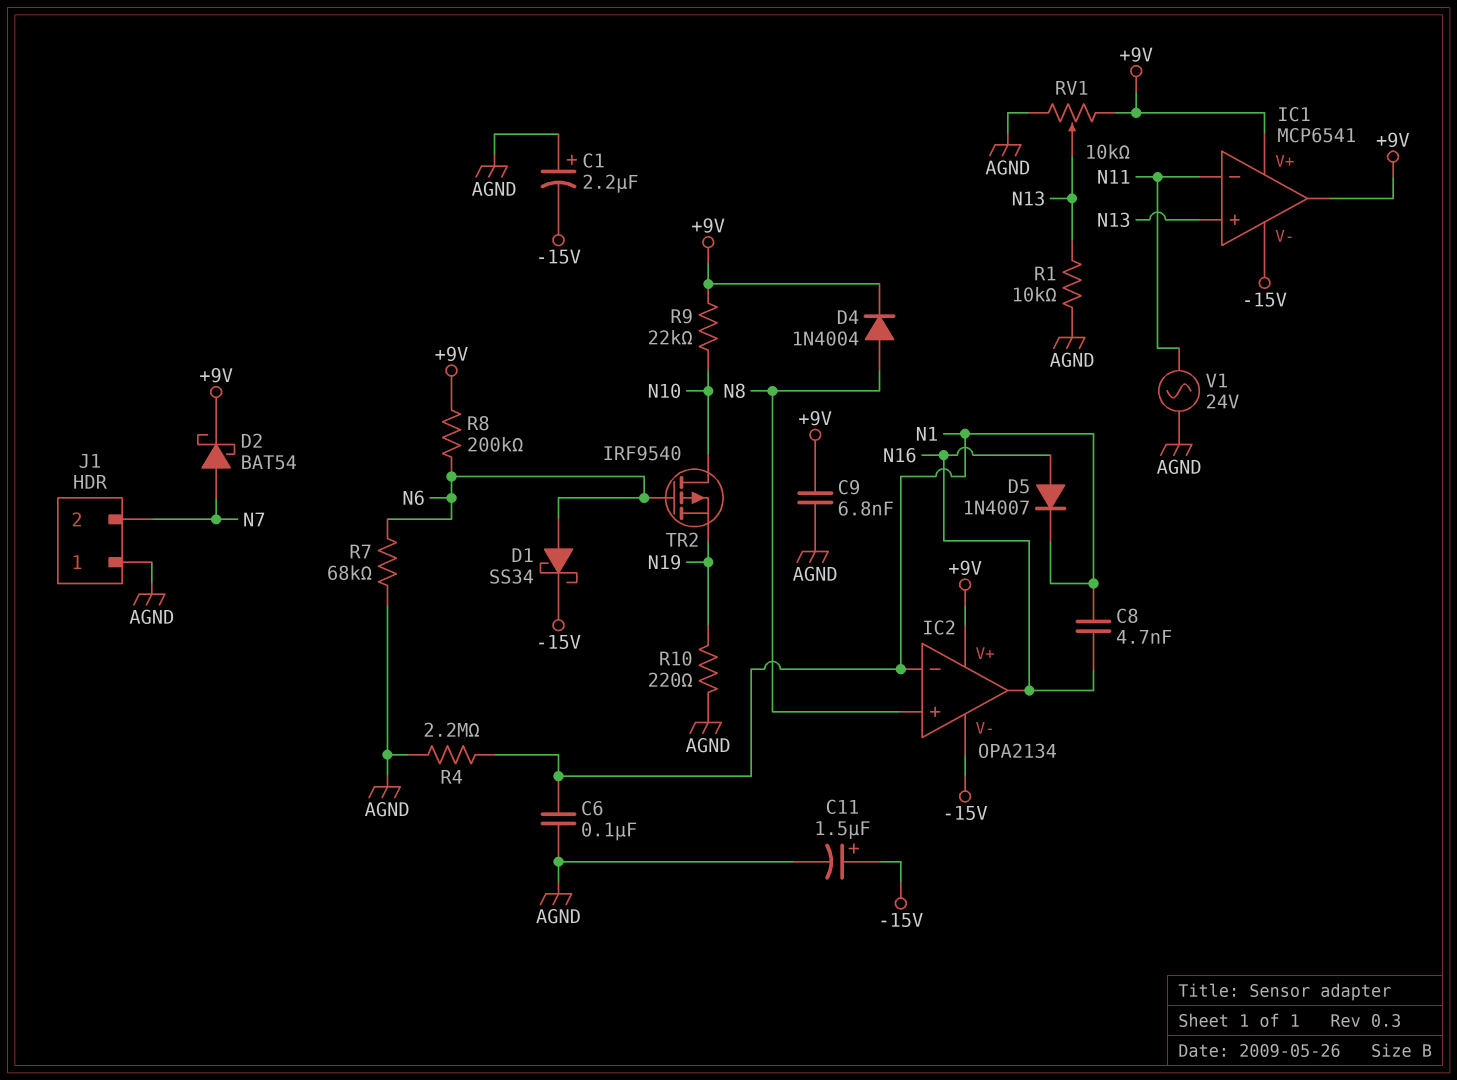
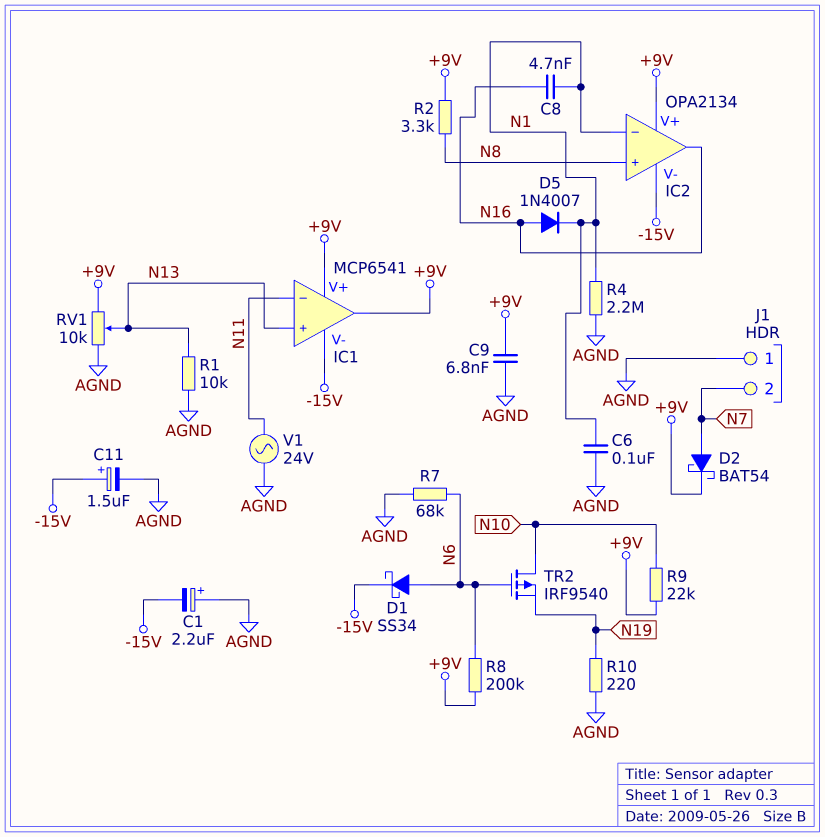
D4: diode 1N4004 (A N8, K +9V) -> none
R2: none -> 3.3k (+9V, N8)

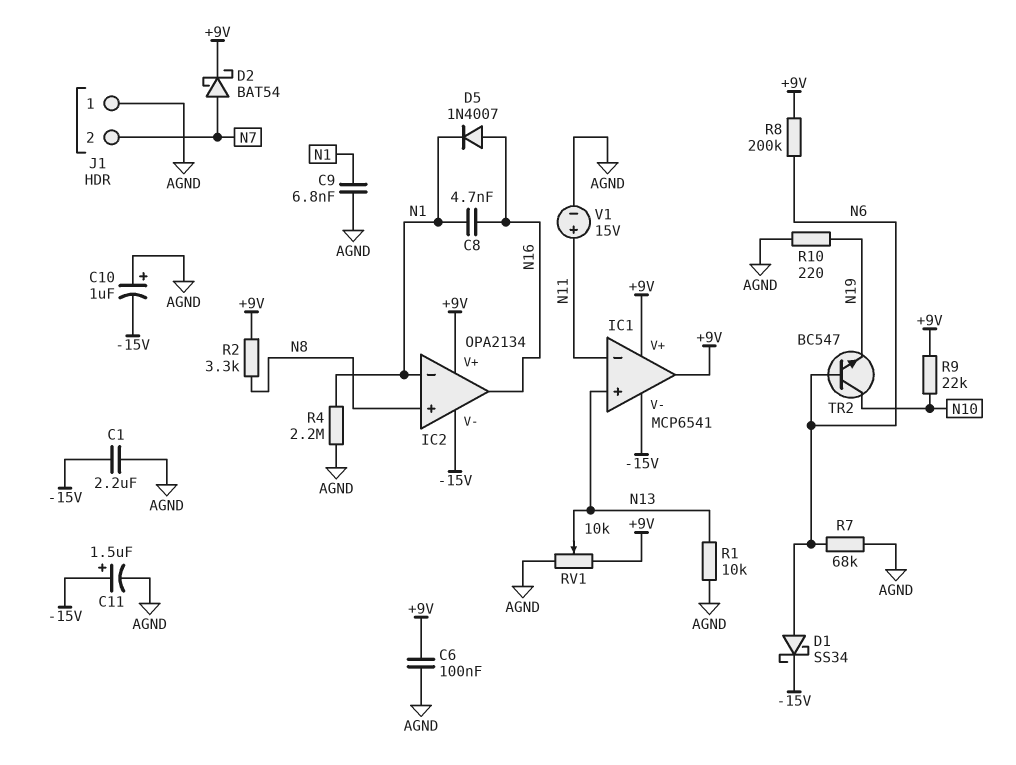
C1: 2.2uF (plus AGND, minus -15V) -> 2.2uF (-15V, AGND)
C6: 100nF (AGND, N1) -> 100nF (+9V, AGND)
C9: 6.8nF (+9V, AGND) -> 6.8nF (AGND, N1)
C10: none -> 1uF (plus AGND, minus -15V)
TR2: PMOS IRF9540 (G N6, D N10, S N19) -> NPN BC547 (B N6, C N10, E N19)
V1: AC 24V (AGND, N11) -> 15V (plus N11, minus AGND)

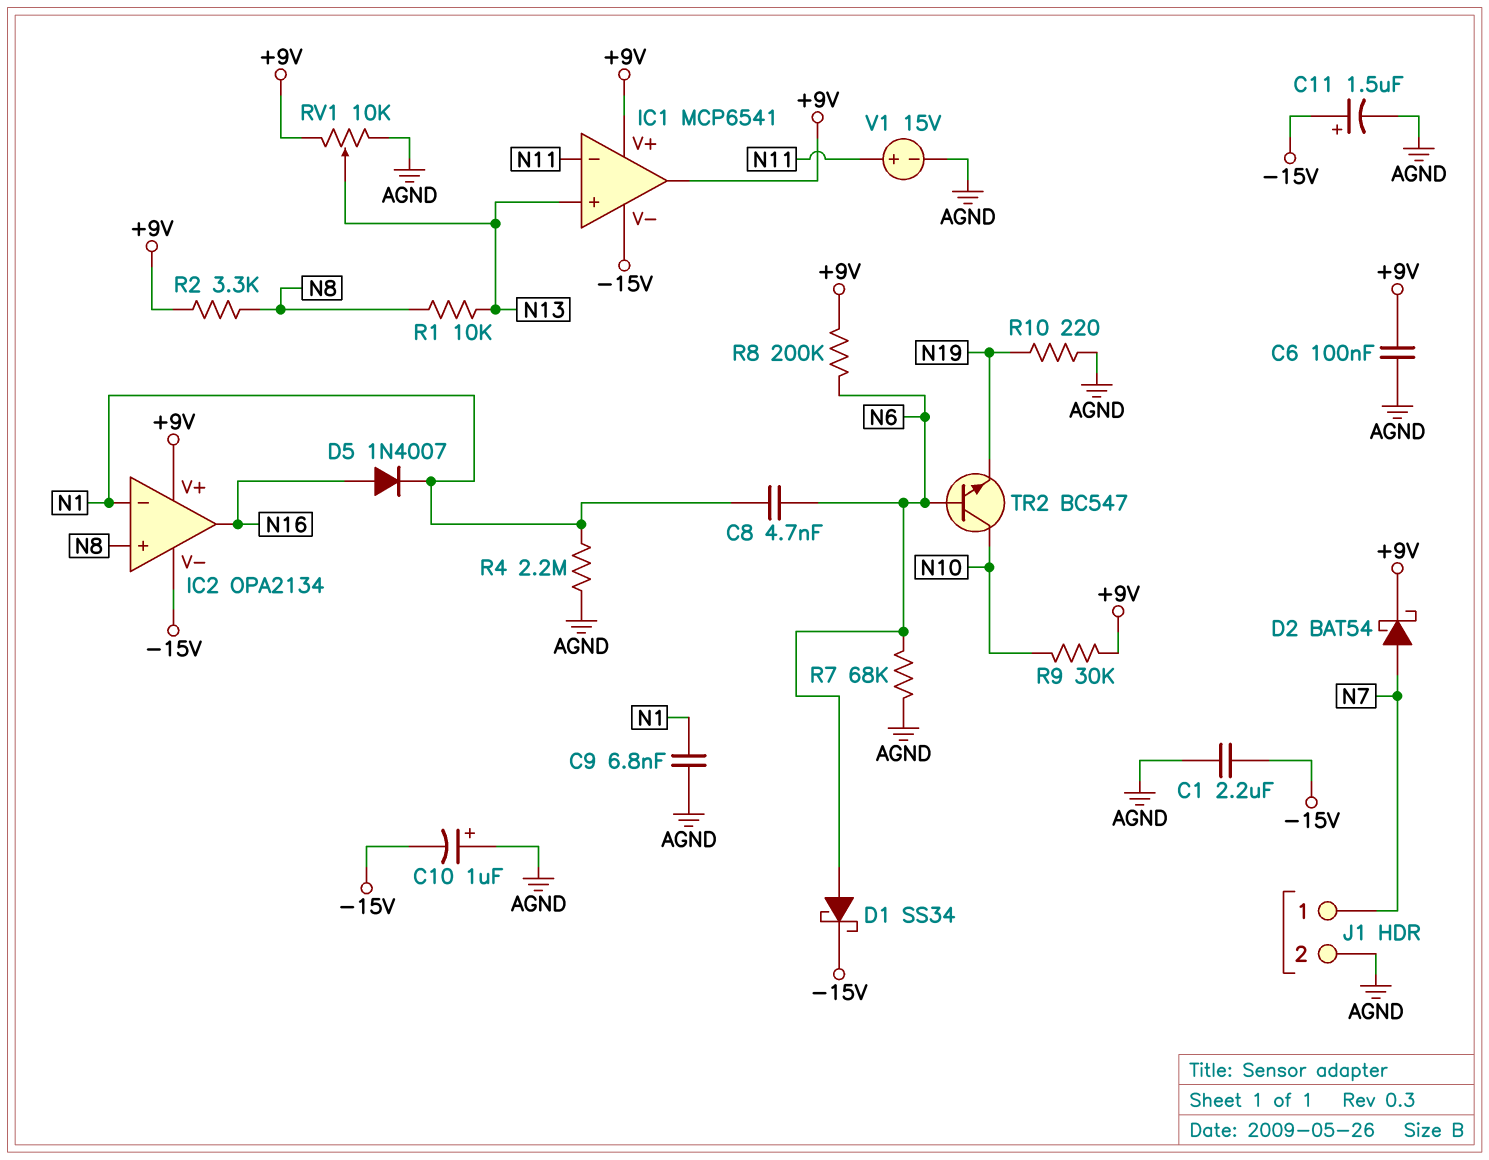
C8: 4.7nF (N1, N16) -> 4.7nF (N1, N6)
J1 pin 1: AGND -> N7
J1 pin 2: N7 -> AGND
R1: 10k (AGND, N13) -> 10k (N8, N13)
R9: 22k (+9V, N10) -> 30k (+9V, N10)

